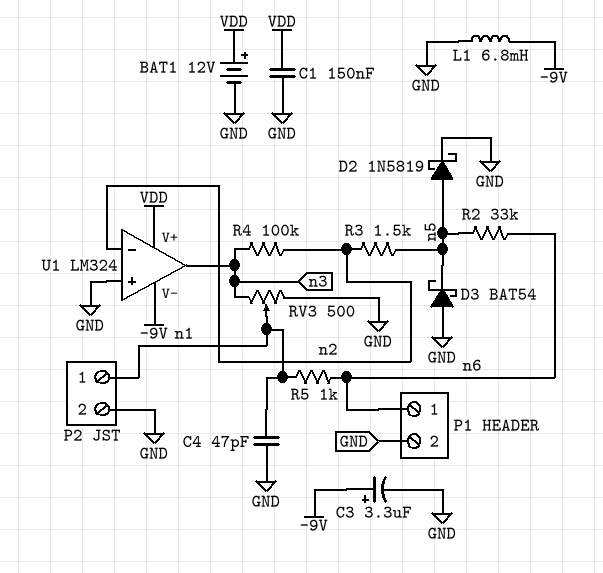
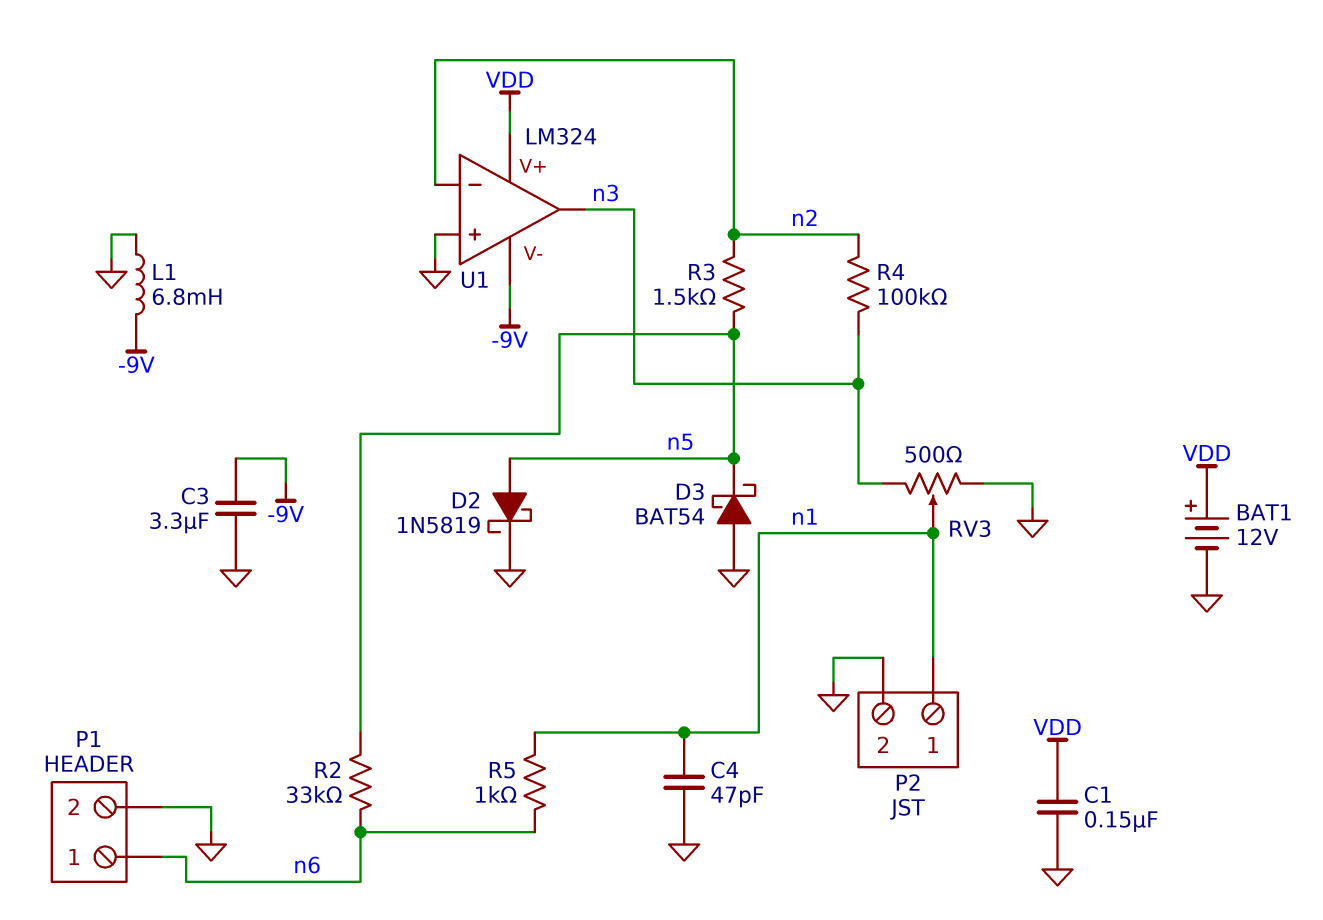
C3: 3.3uF (plus -9V, minus GND) -> 3.3uF (-9V, GND)

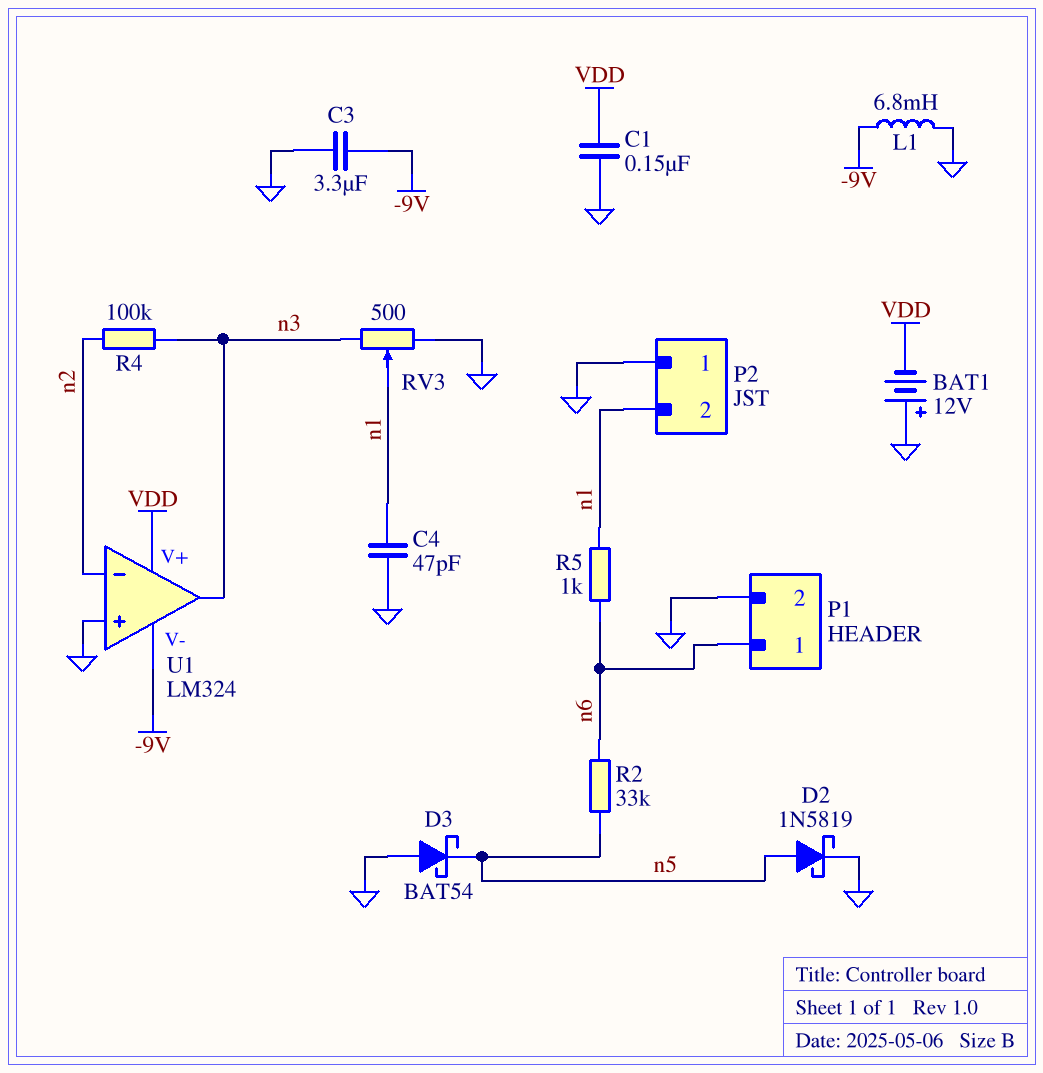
BAT1: 12V (plus VDD, minus GND) -> 12V (plus GND, minus VDD)
P2 pin 1: n1 -> GND
P2 pin 2: GND -> n1
R3: 1.5k (n2, n5) -> none

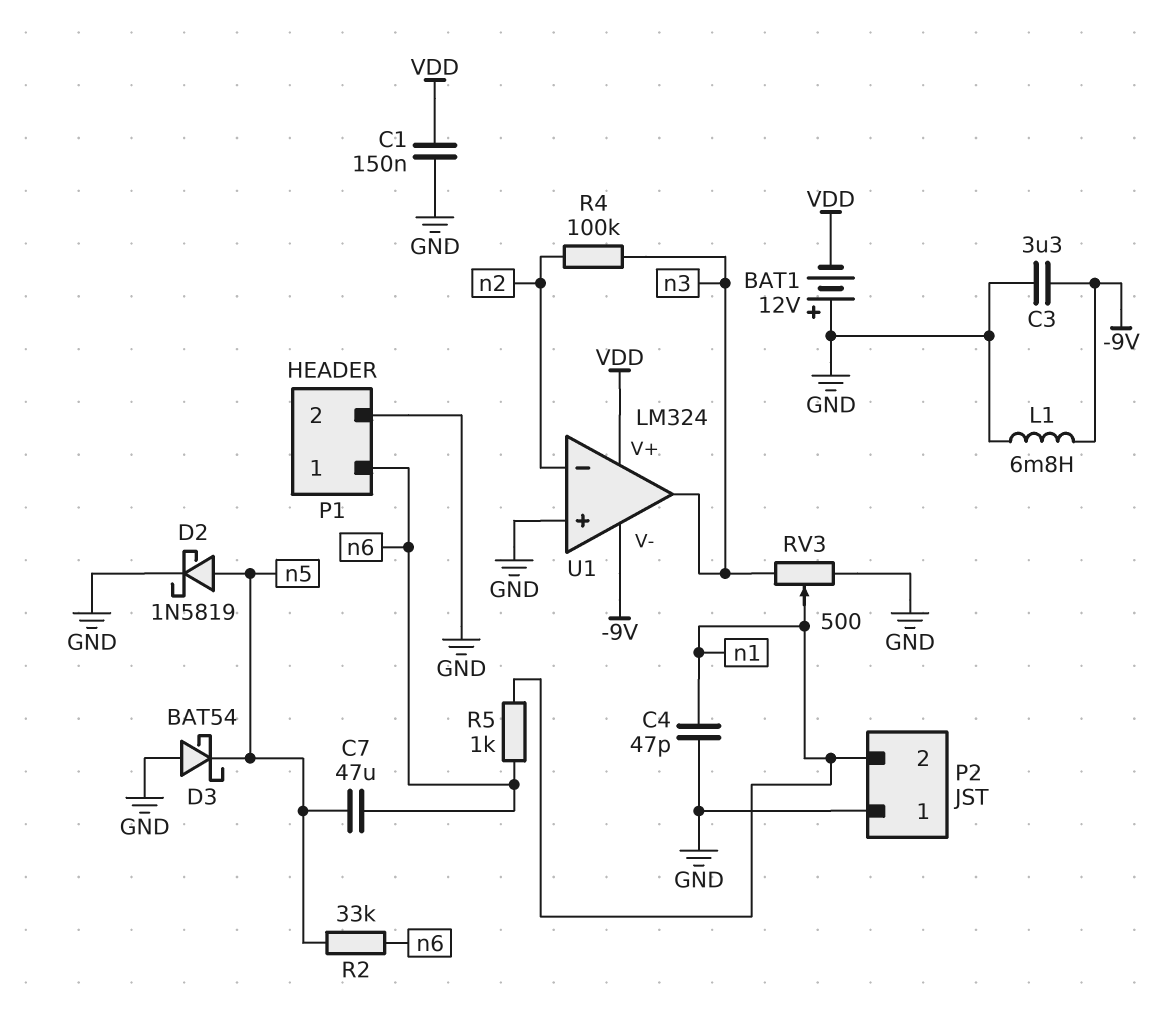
C7: none -> 47uF (n5, n6)

